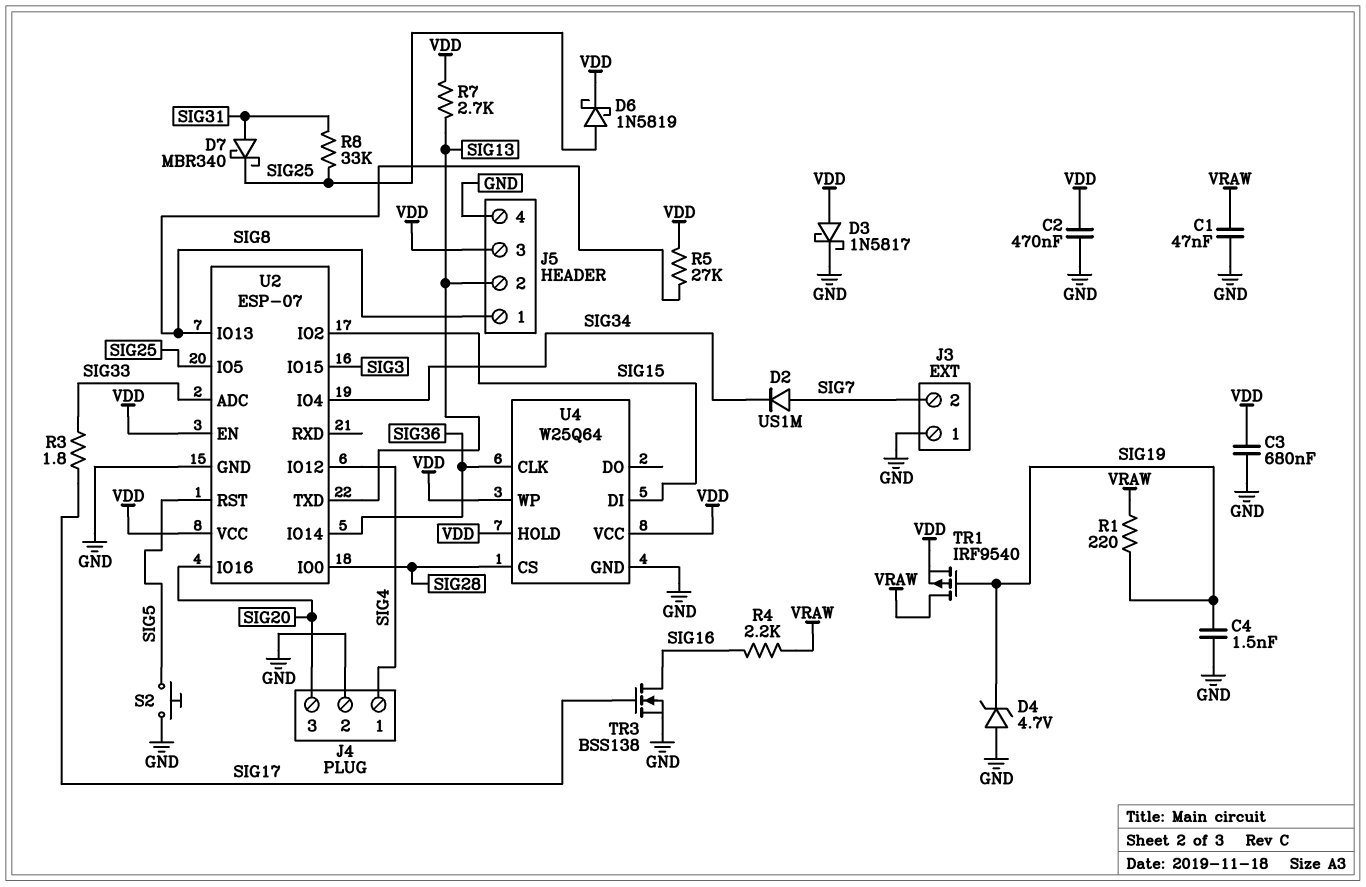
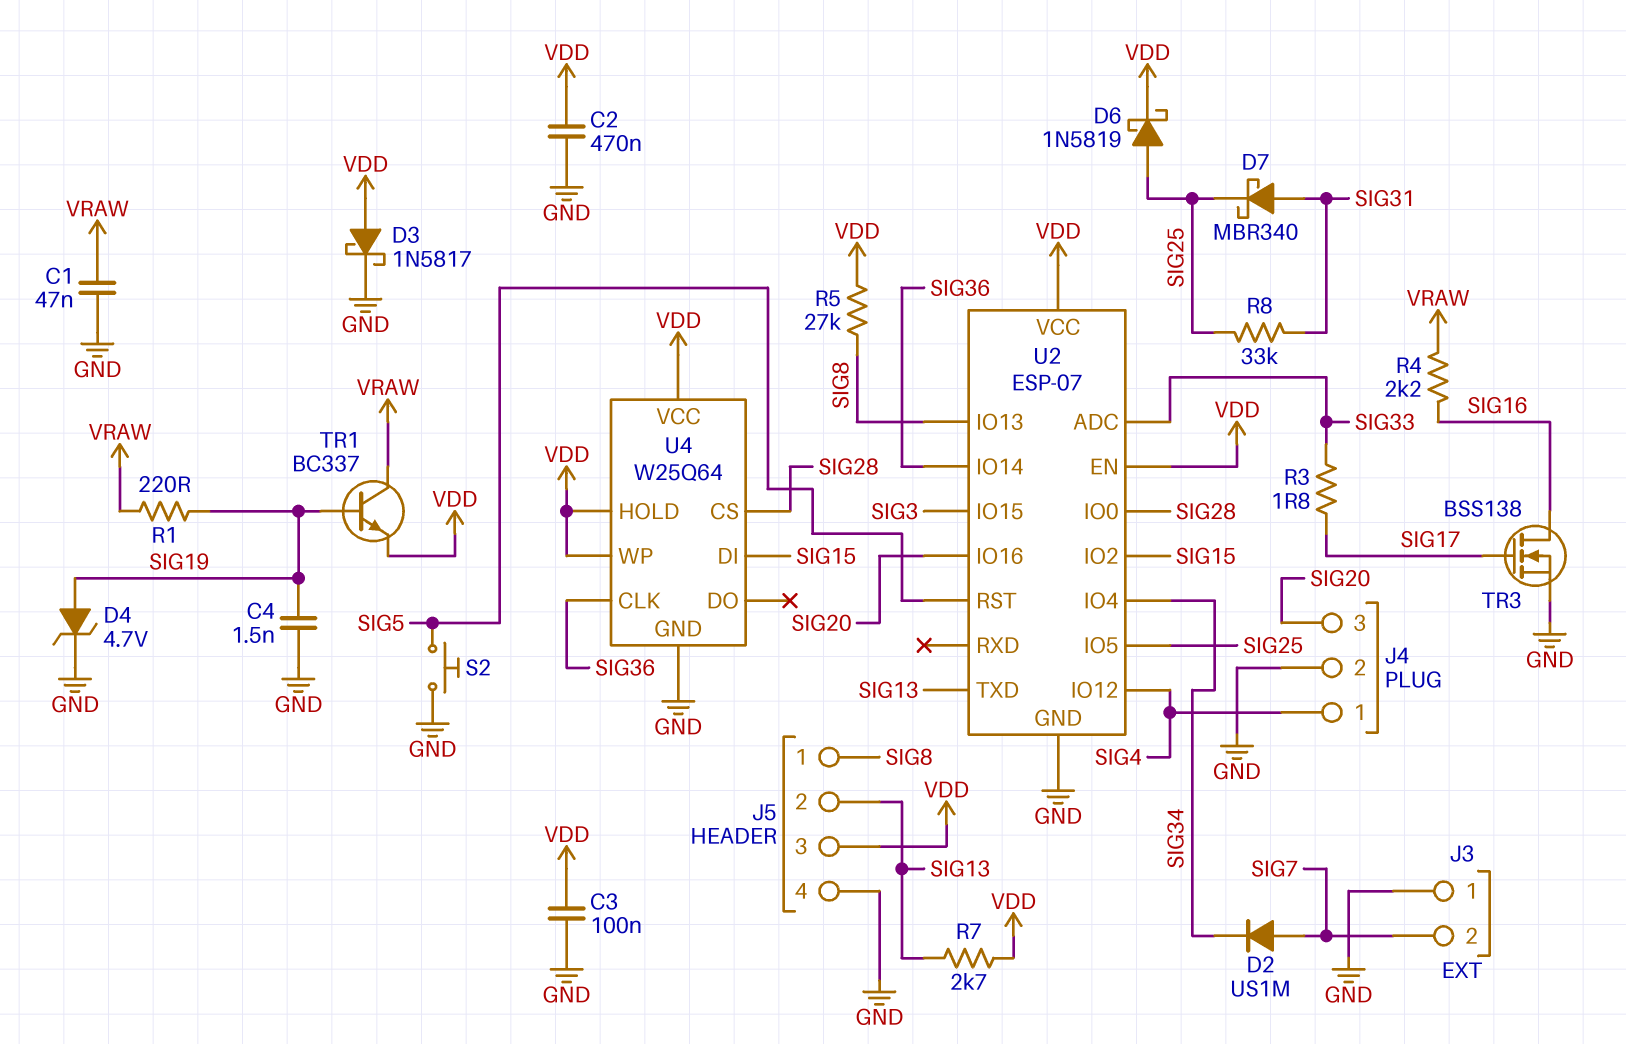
C3: 680nF (GND, VDD) -> 100nF (GND, VDD)
D4: zener 4.7V (A GND, K SIG19) -> zener 4.7V (A SIG19, K GND)
TR1: PMOS IRF9540 (G SIG19, D VRAW, S VDD) -> NPN BC337 (B SIG19, C VRAW, E VDD)

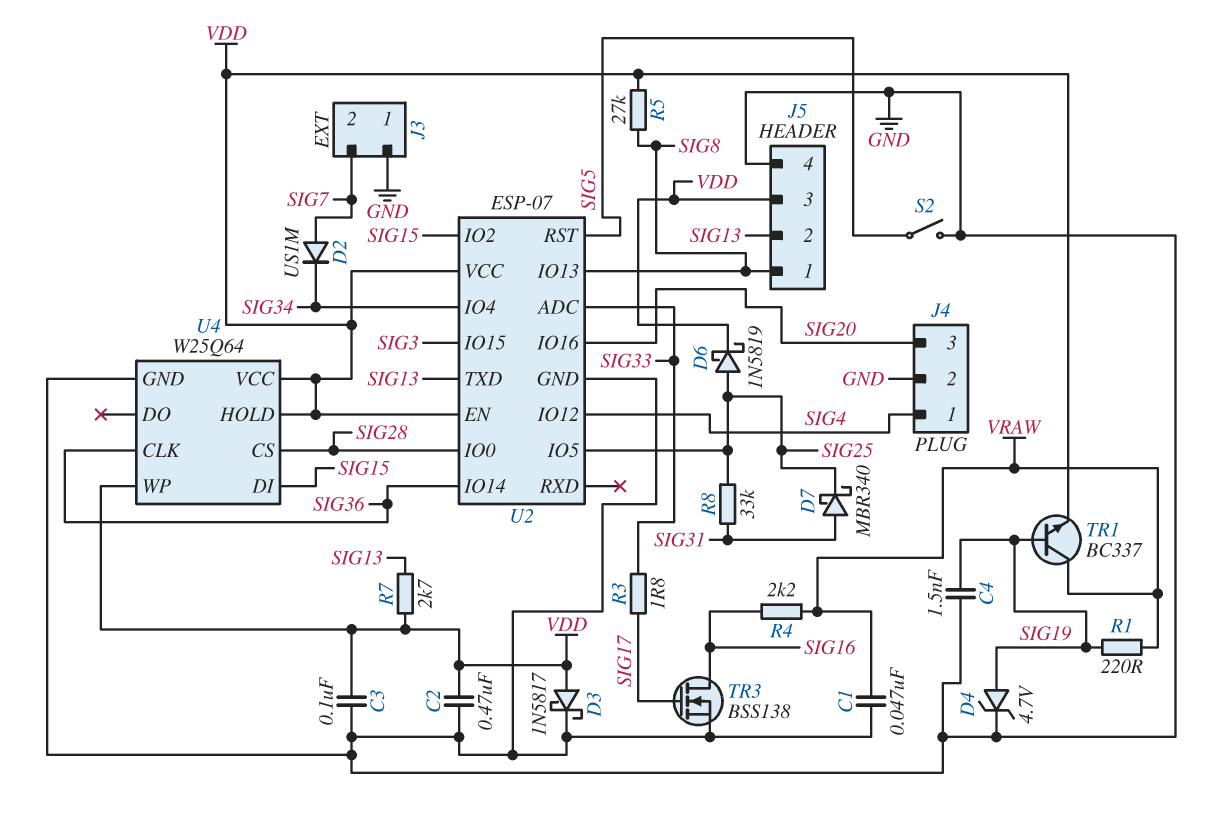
S2: button (GND, SIG5) -> switch (GND, SIG5)

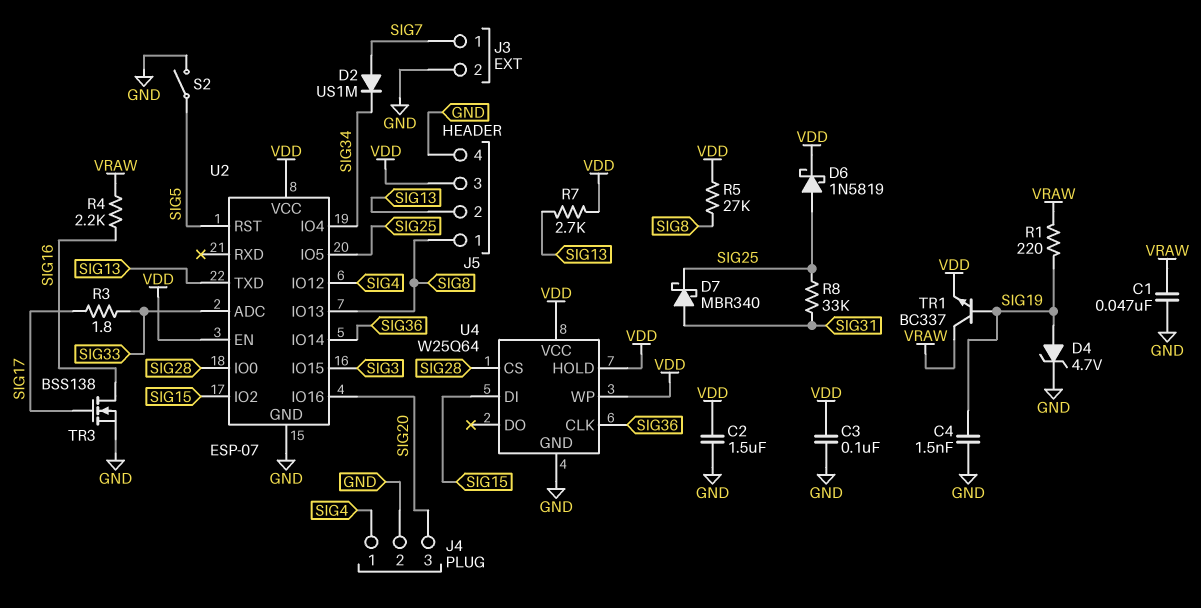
C2: 470nF (GND, VDD) -> 1.5uF (GND, VDD)
D3: schottky 1N5817 (A VDD, K GND) -> none
J3 pin 1: GND -> SIG7
J3 pin 2: SIG7 -> GND

